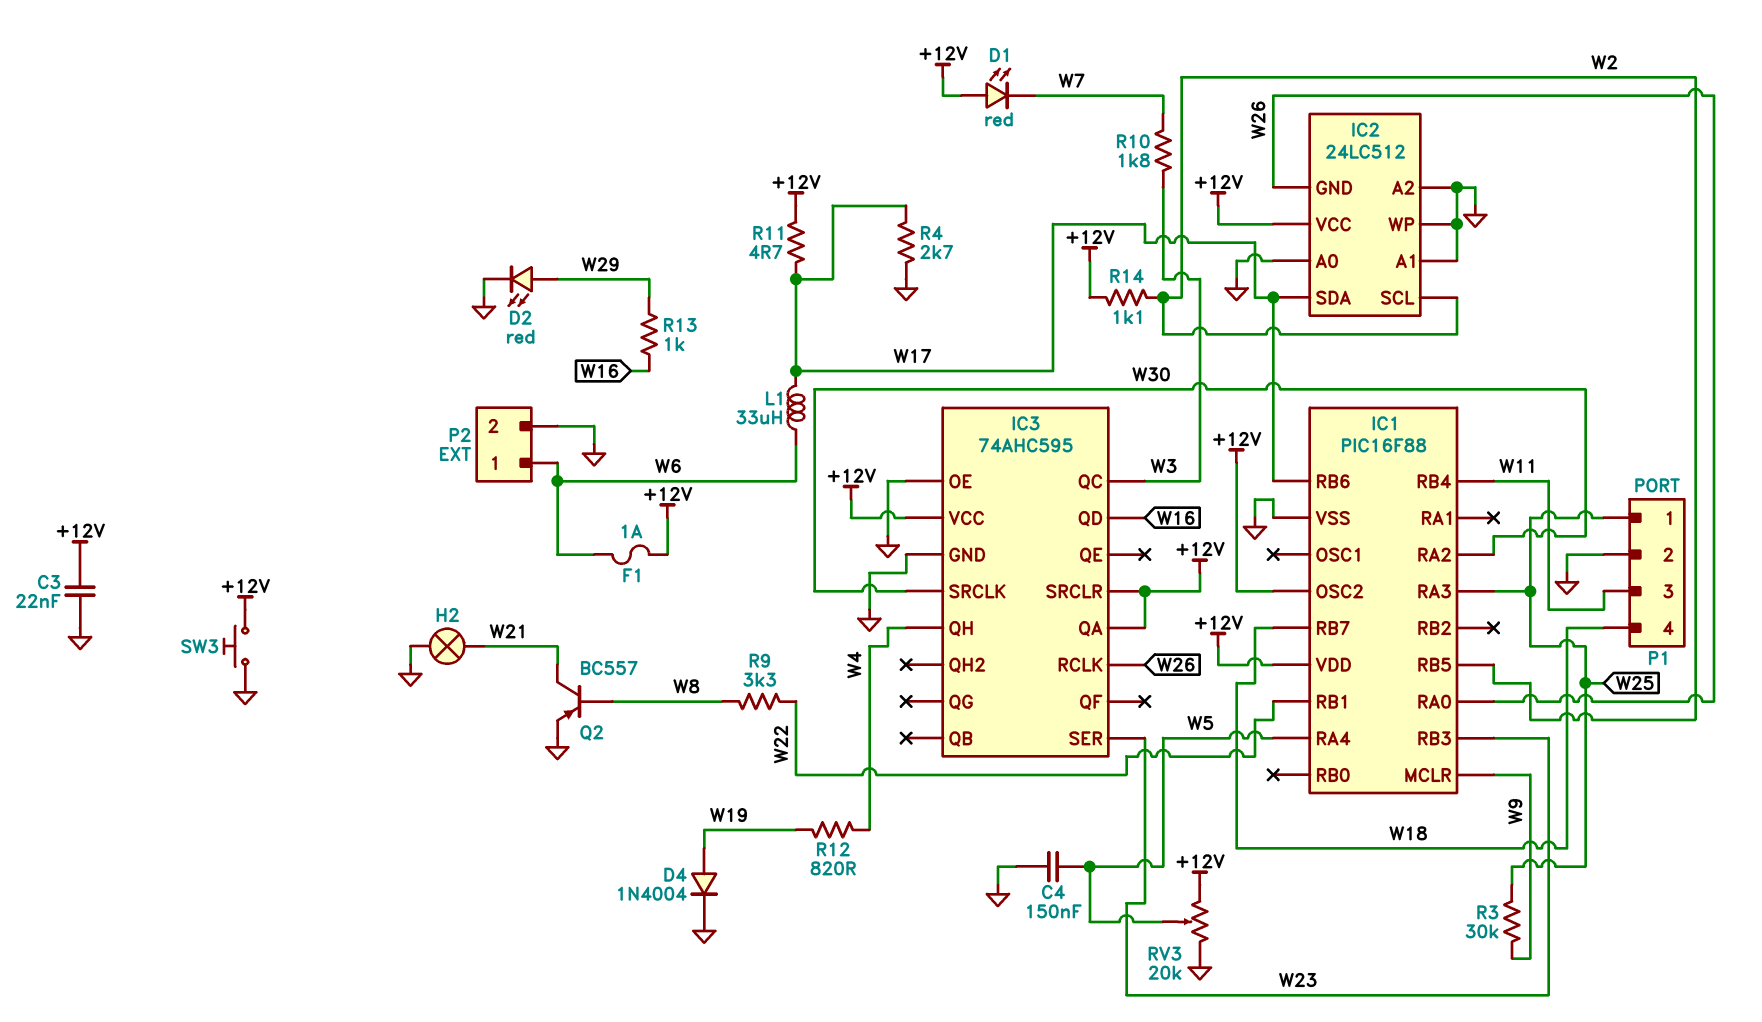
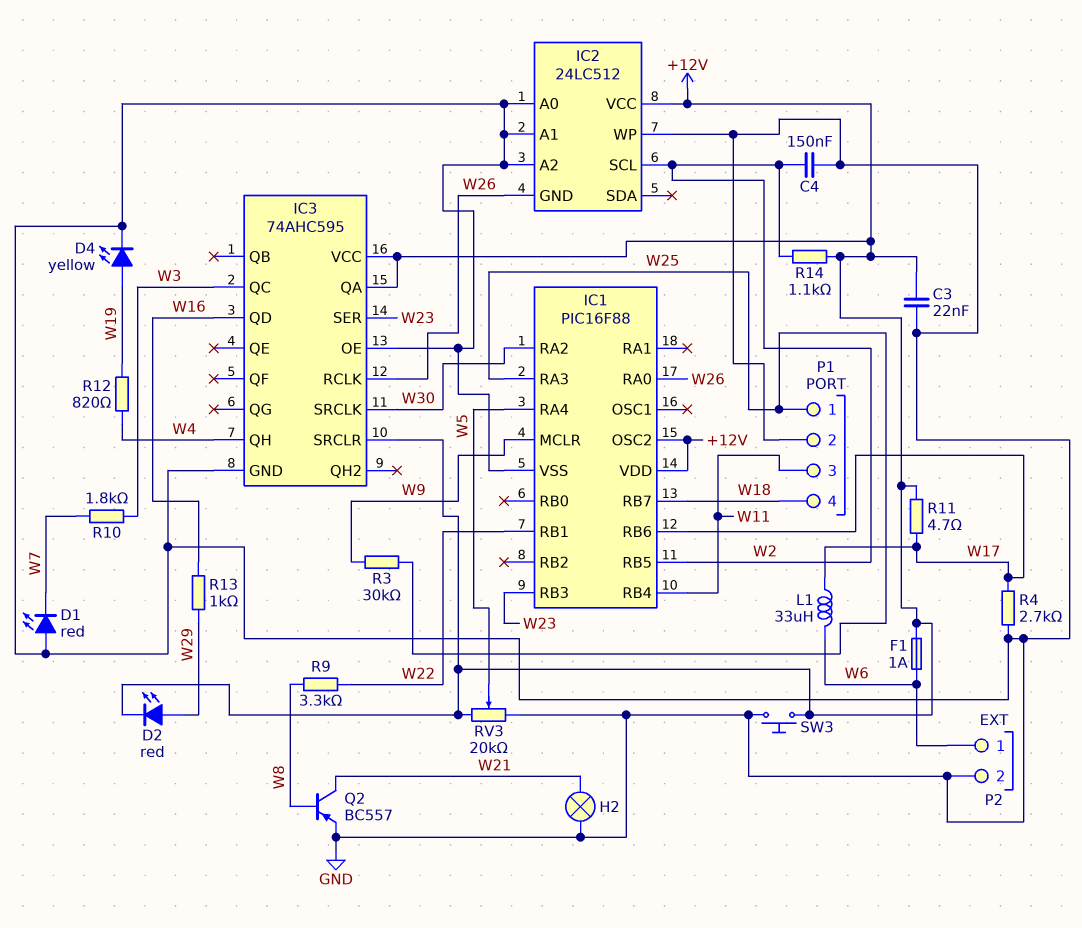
C4: 150nF (GND, W5) -> 150nF (GND, W2)
D1: LED red (A +12V, K W7) -> LED red (A GND, K W7)
D2: LED red (A W29, K GND) -> LED red (A W29, K +12V)
D4: diode 1N4004 (A W19, K GND) -> LED yellow (A W19, K GND)
IC2 pin SDA: W17 -> none

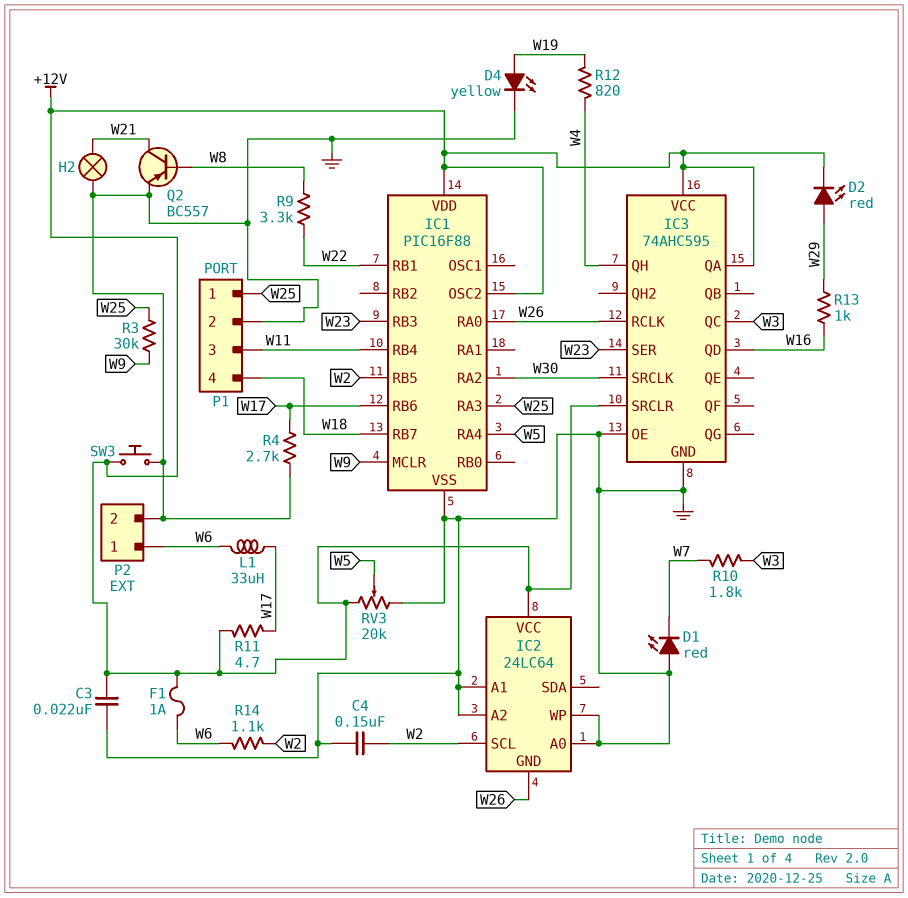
IC2: 24LC512 -> 24LC64
R14: 1.1k (+12V, W2) -> 1.1k (W2, W6)

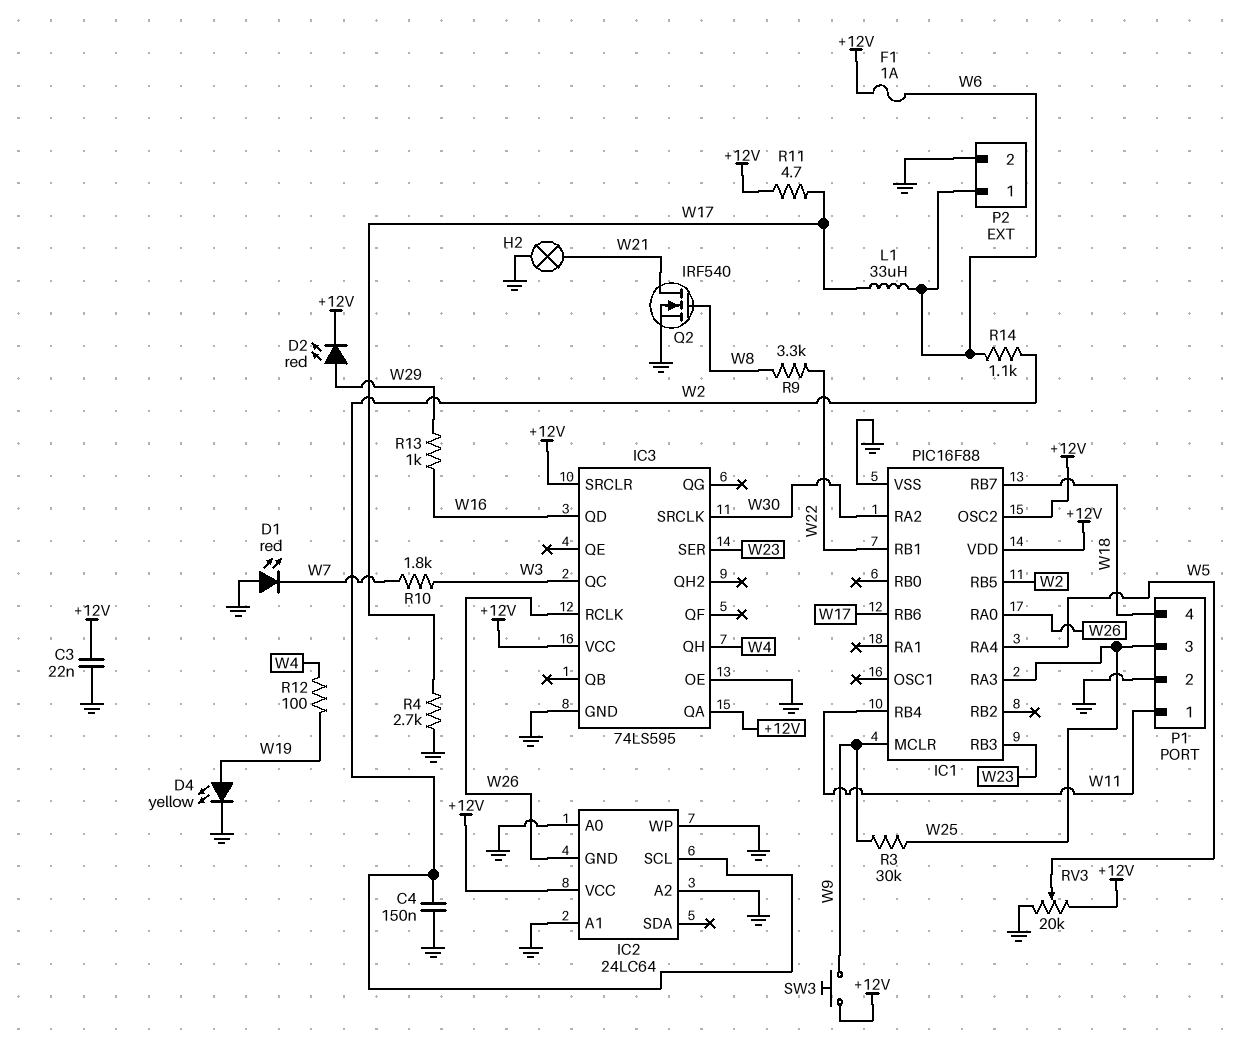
IC3: 74AHC595 -> 74LS595
P1 pin 1: W25 -> W11
P1 pin 3: W11 -> W25
Q2: PNP BC557 (B W8, C W21, E GND) -> NMOS IRF540 (G W8, D W21, S GND)
R12: 820 (W4, W19) -> 100 (W4, W19)
SW3: button (+12V, GND) -> button (+12V, W9)

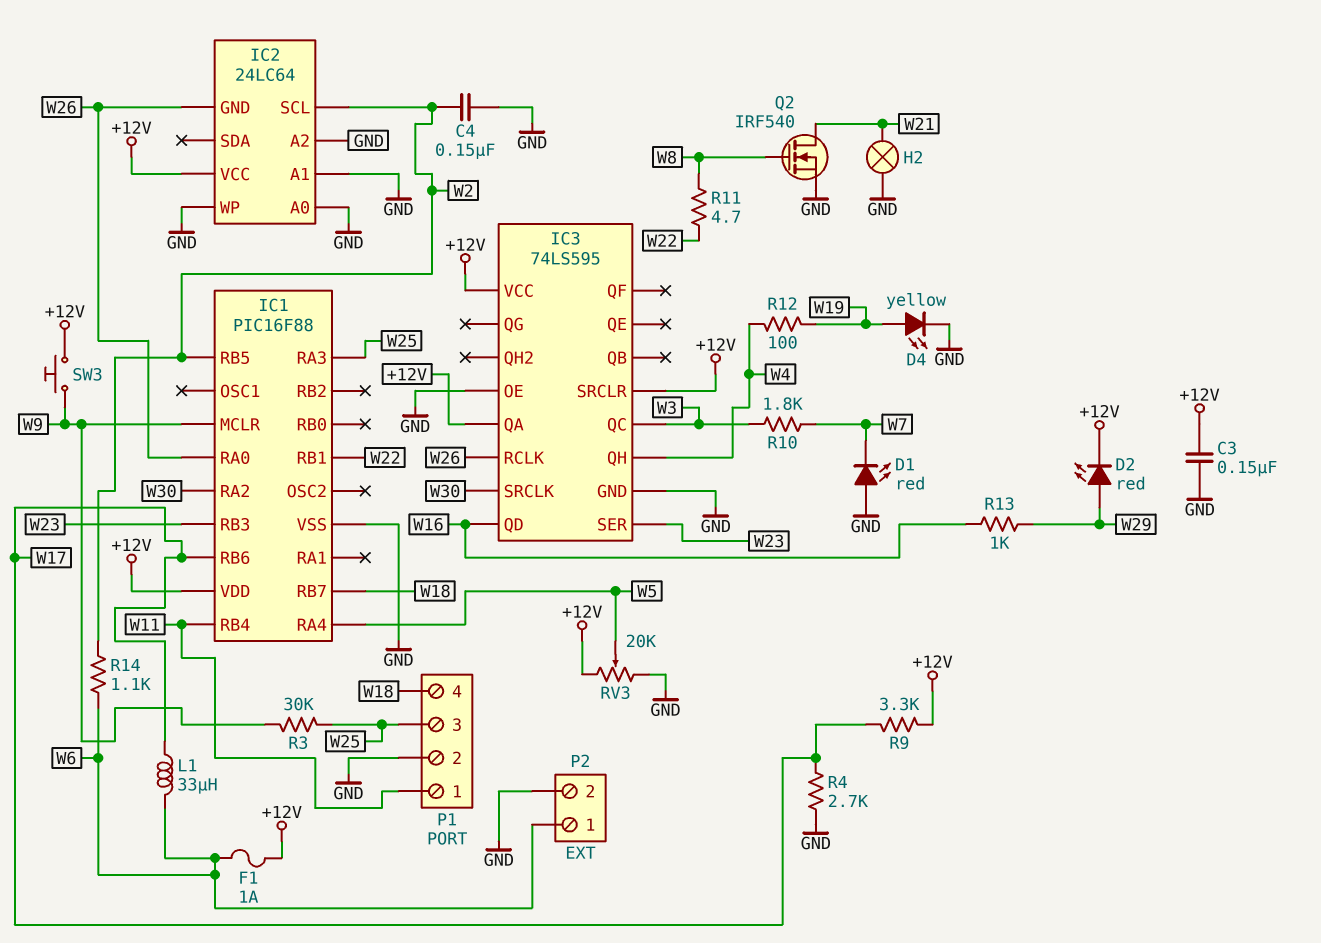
C3: 22nF (+12V, GND) -> 150nF (+12V, GND)
IC1 pin OSC2: +12V -> none
R9: 3.3k (W8, W22) -> 3.3k (+12V, W17)
R11: 4.7 (+12V, W17) -> 4.7 (W8, W22)

